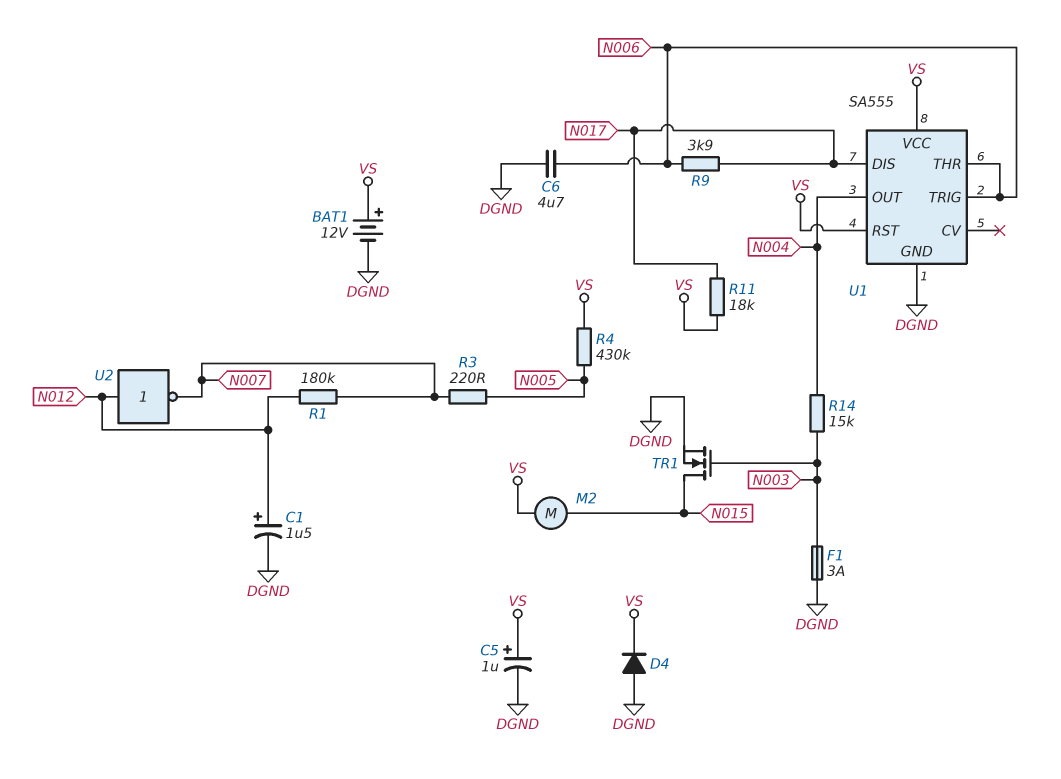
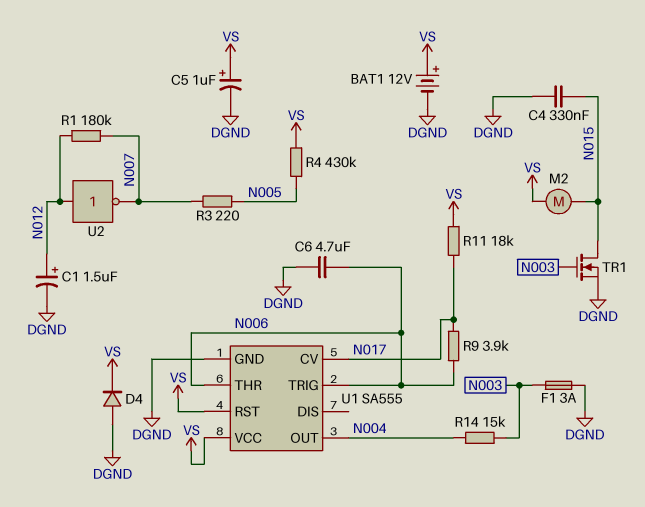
C4: none -> 330nF (DGND, N015)
U1 pin CV: none -> N017
U1 pin DIS: N017 -> none

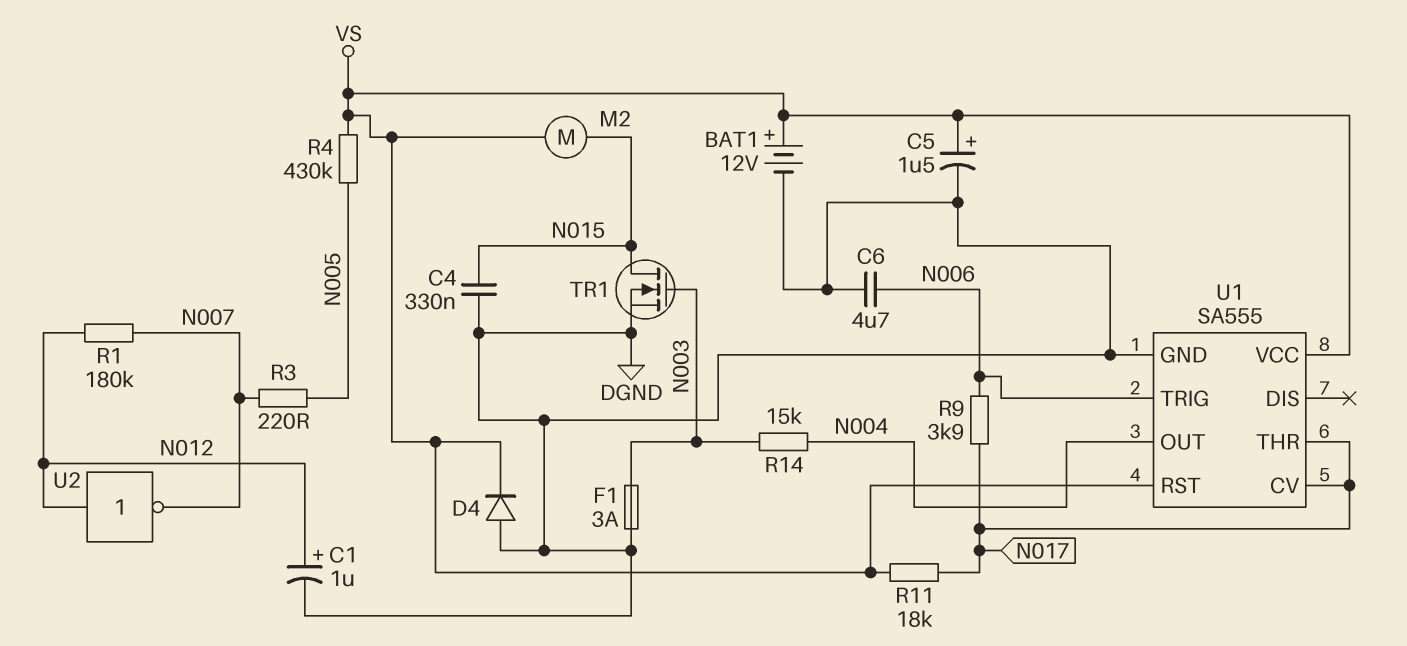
C1: 1.5uF (plus N012, minus DGND) -> 1uF (plus N012, minus DGND)
C5: 1uF (plus VS, minus DGND) -> 1.5uF (plus VS, minus DGND)
U1 pin THR: N006 -> N017

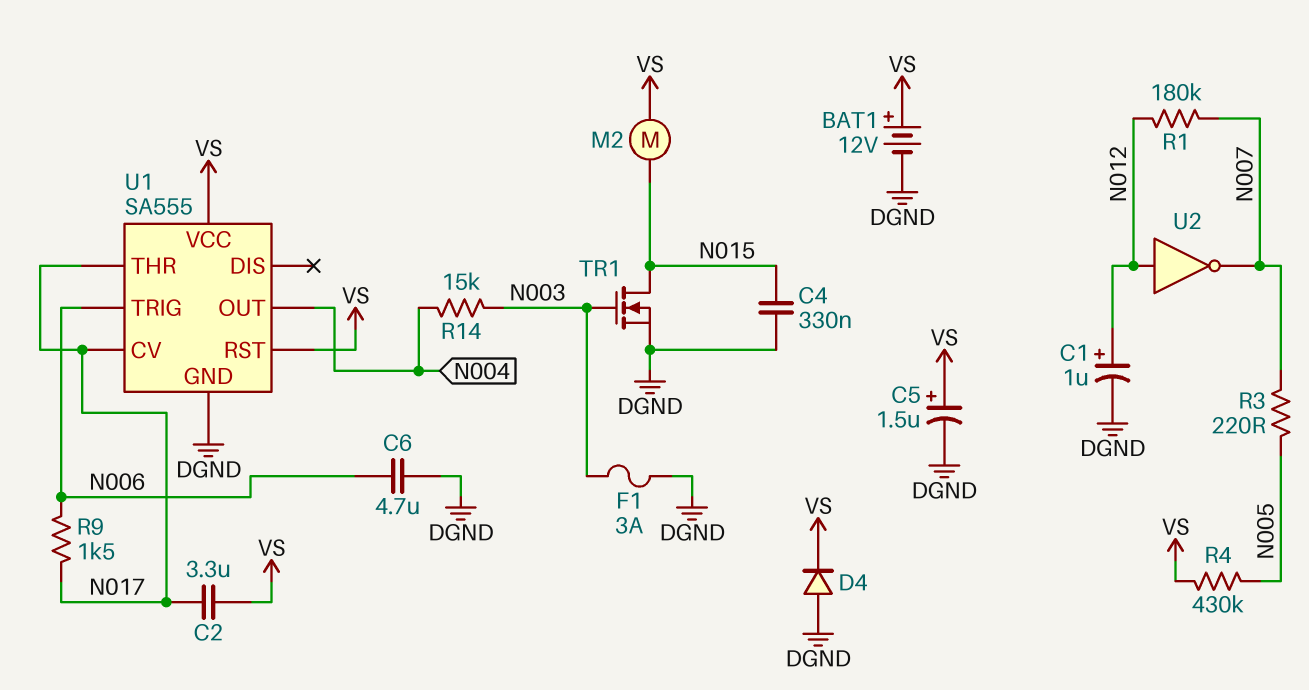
C2: none -> 3.3uF (N017, VS)
R9: 3.9k (N006, N017) -> 1.5k (N006, N017)
R11: 18k (N017, VS) -> none

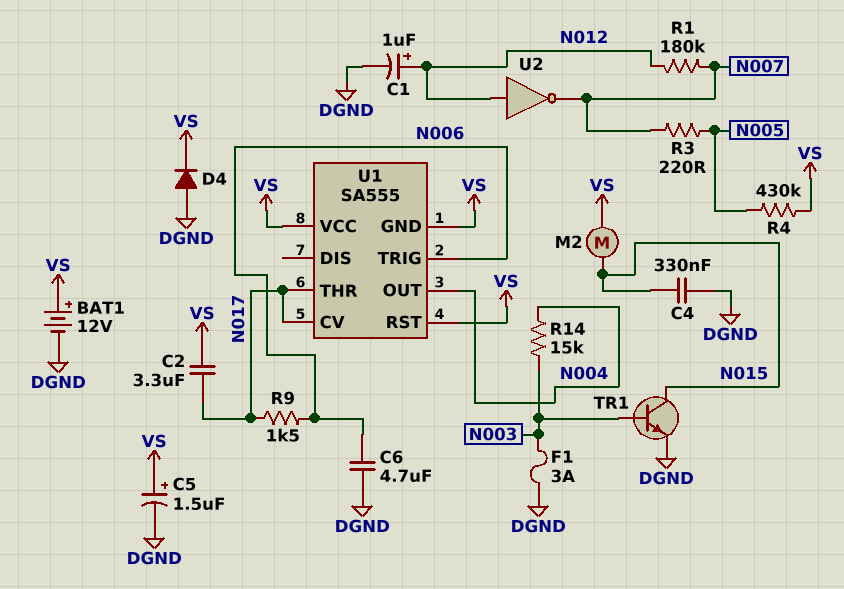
TR1: NMOS (G N003, D N015, S DGND) -> NPN (B N003, C N015, E DGND)
U1 pin GND: DGND -> VS

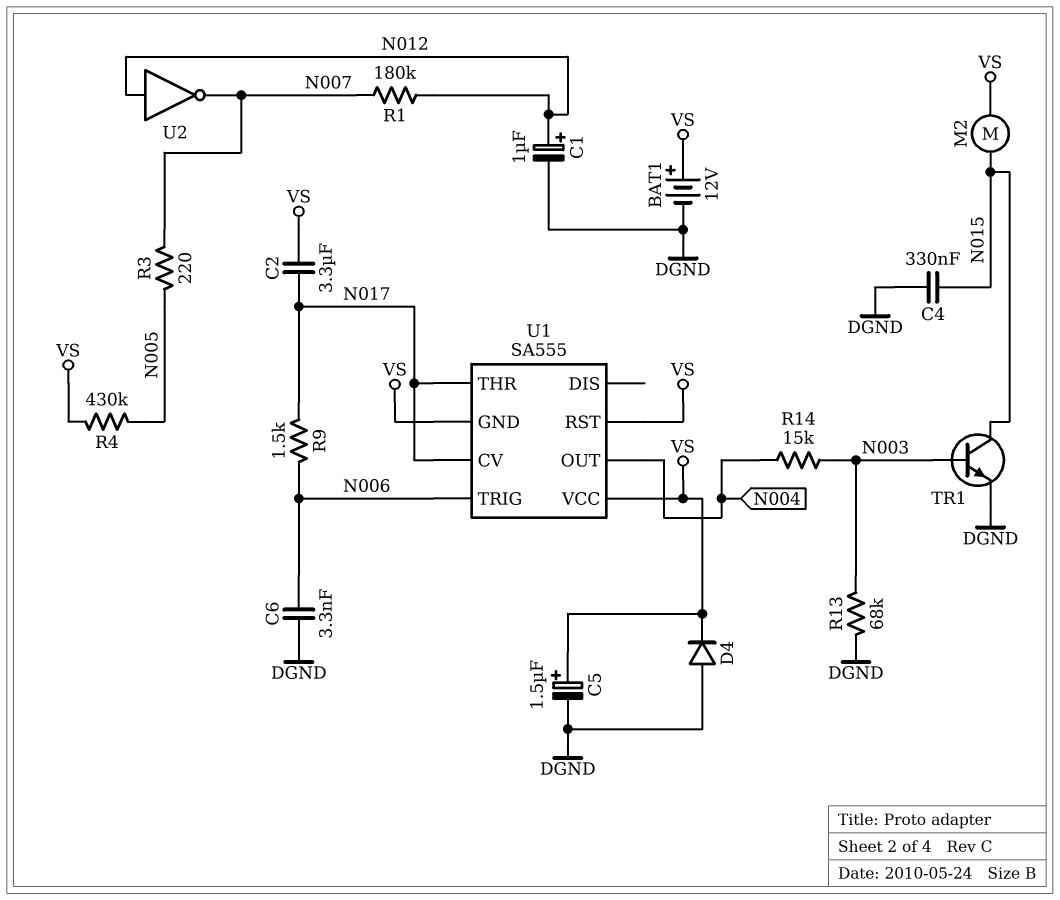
C6: 4.7uF (DGND, N006) -> 3.3nF (DGND, N006)
F1: 3A (DGND, N003) -> none
R13: none -> 68k (DGND, N003)

